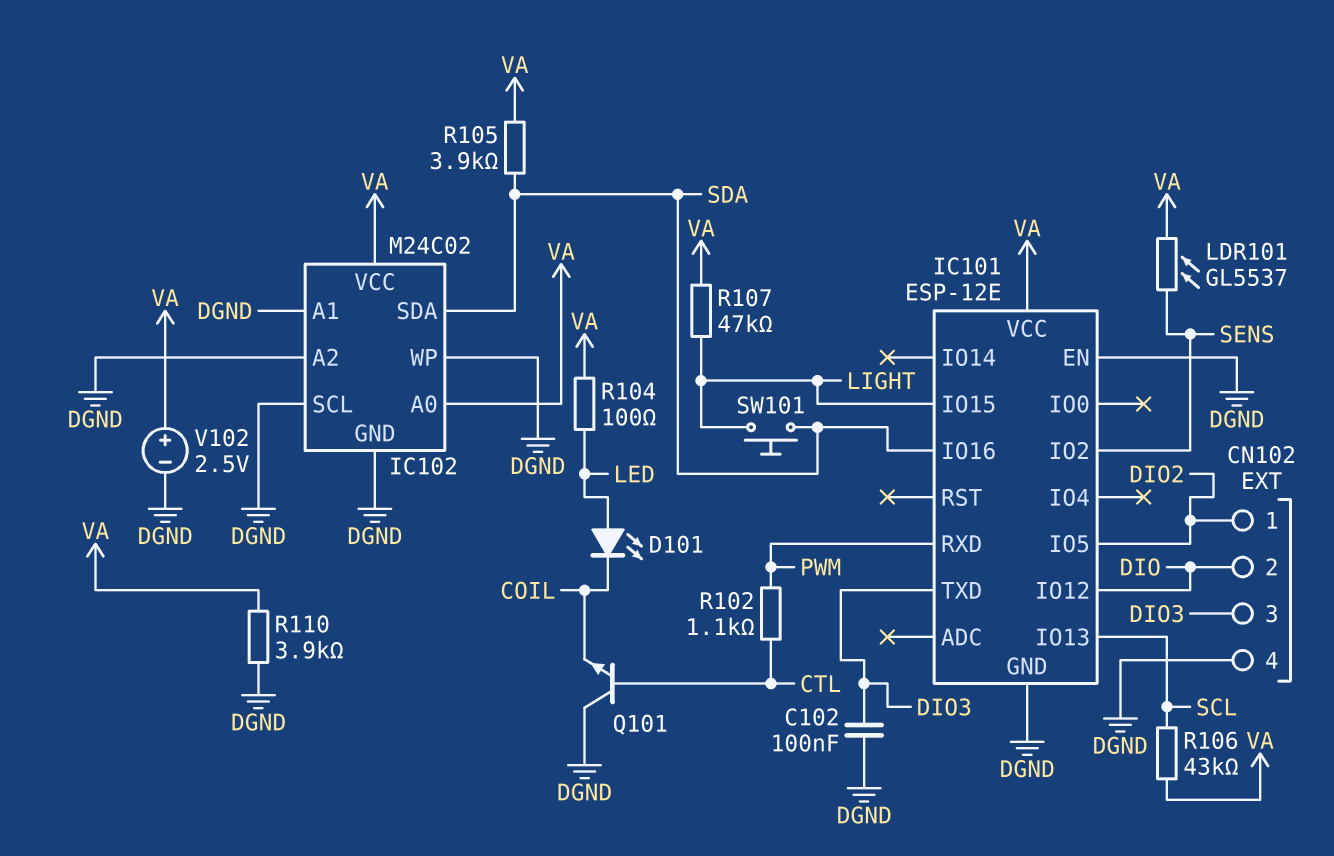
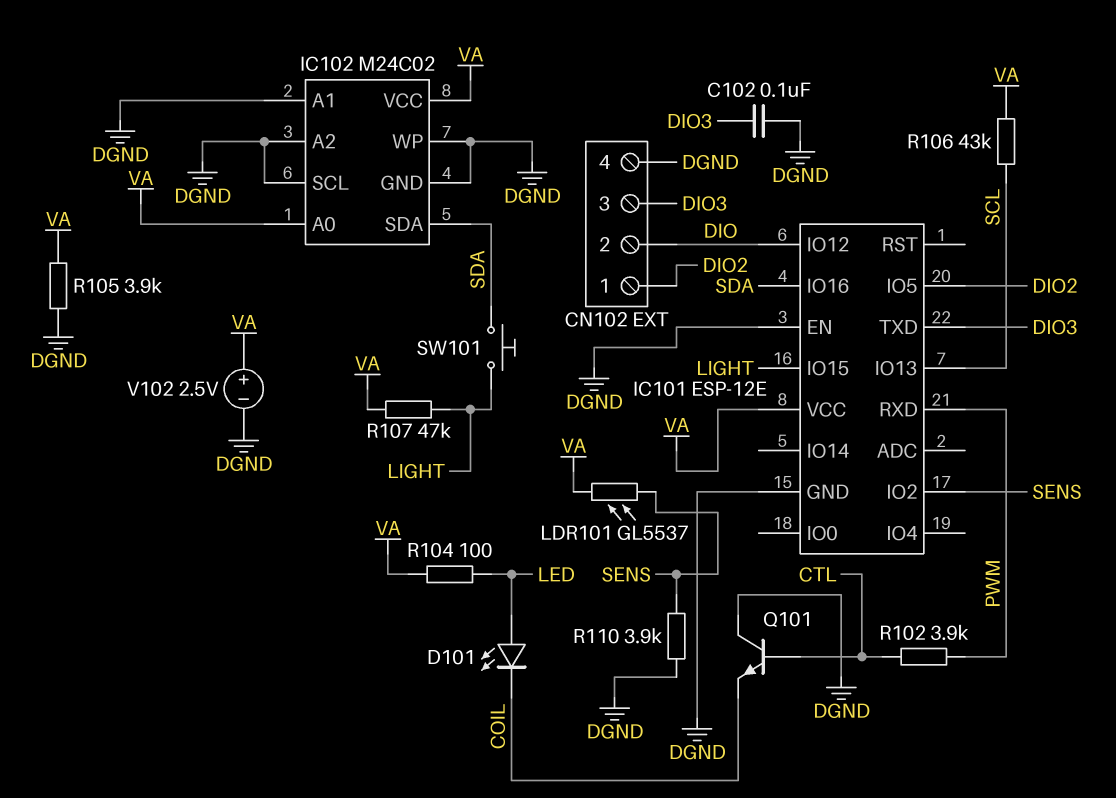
R102: 1.1k (CTL, PWM) -> 3.9k (CTL, PWM)
R105: 3.9k (SDA, VA) -> 3.9k (DGND, VA)
R110: 3.9k (DGND, VA) -> 3.9k (DGND, SENS)

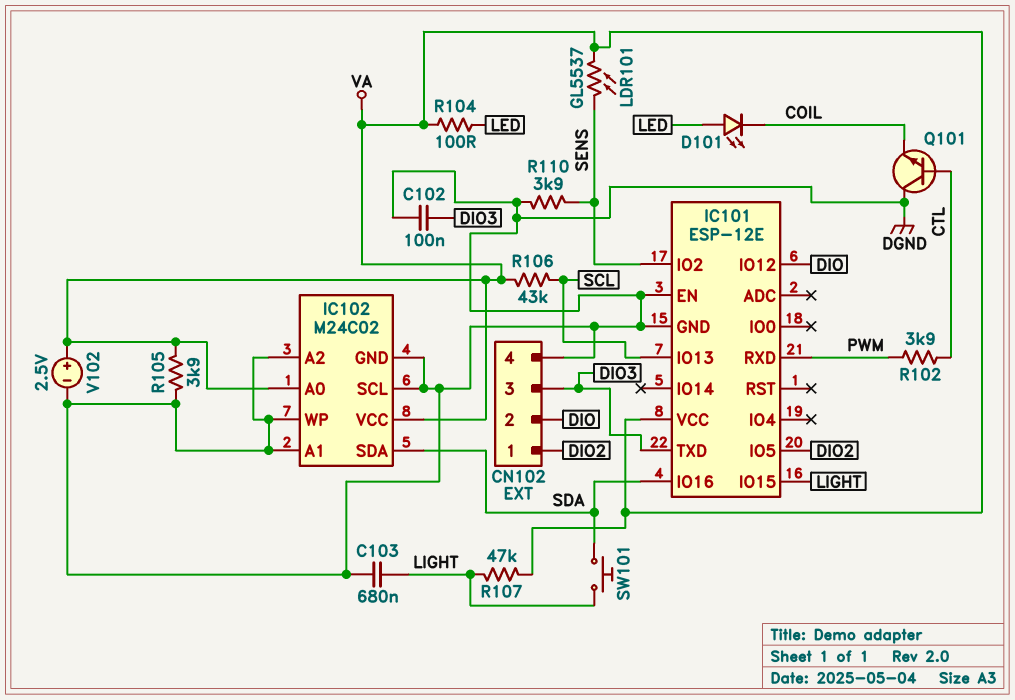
C103: none -> 680nF (DGND, LIGHT)

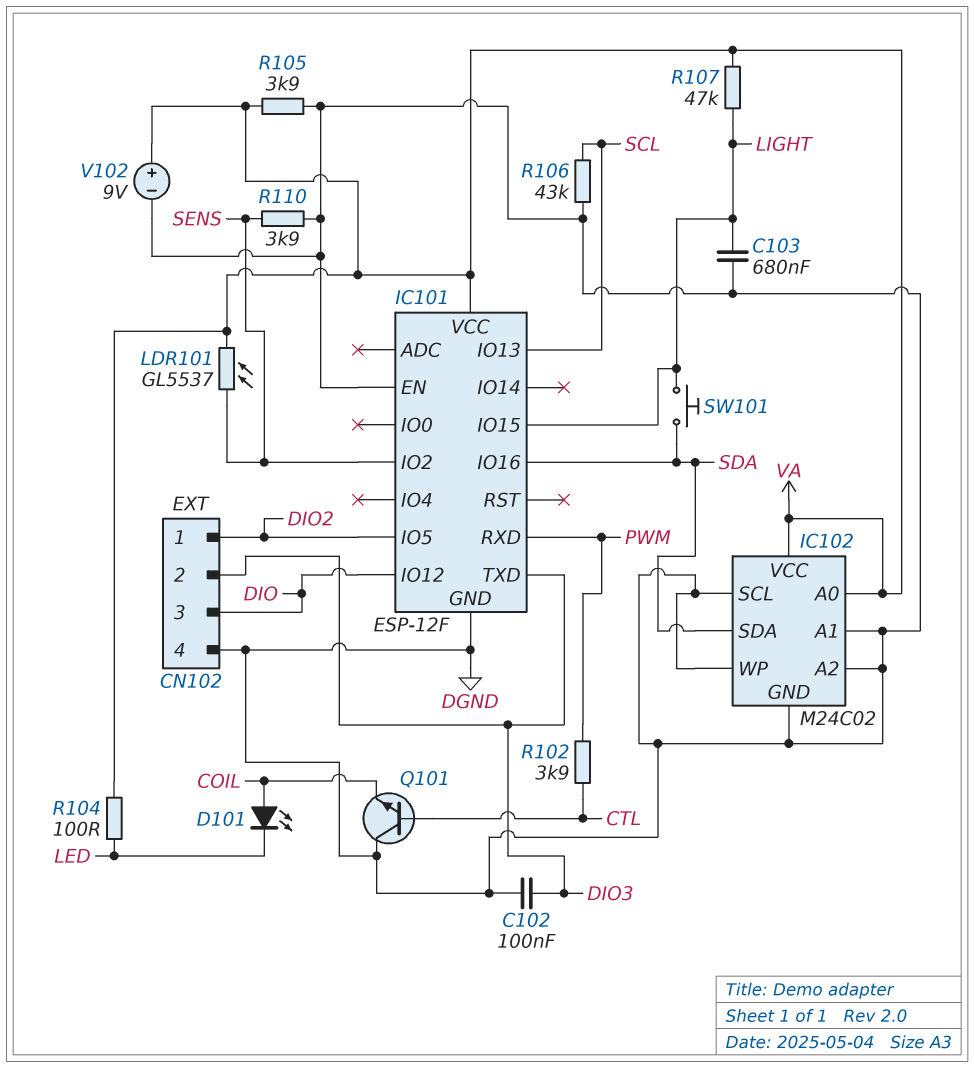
CN102 pin 2: DIO -> DIO3
CN102 pin 3: DIO3 -> DIO
D101: LED (A LED, K COIL) -> LED (A COIL, K LED)
IC101: ESP-12E -> ESP-12F
R106: 43k (SCL, VA) -> 43k (DGND, SCL)
V102: 2.5V (plus VA, minus DGND) -> 9V (plus VA, minus DGND)

